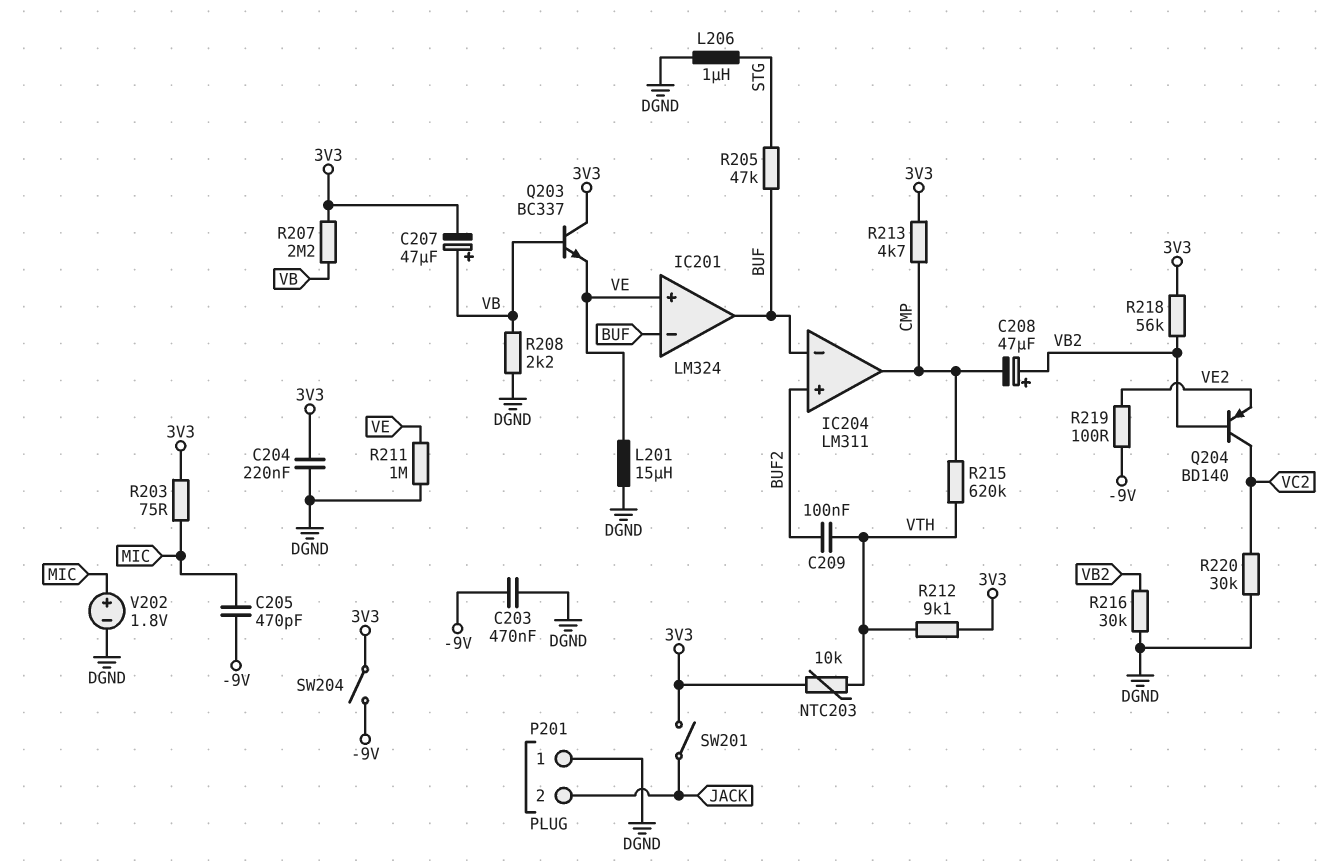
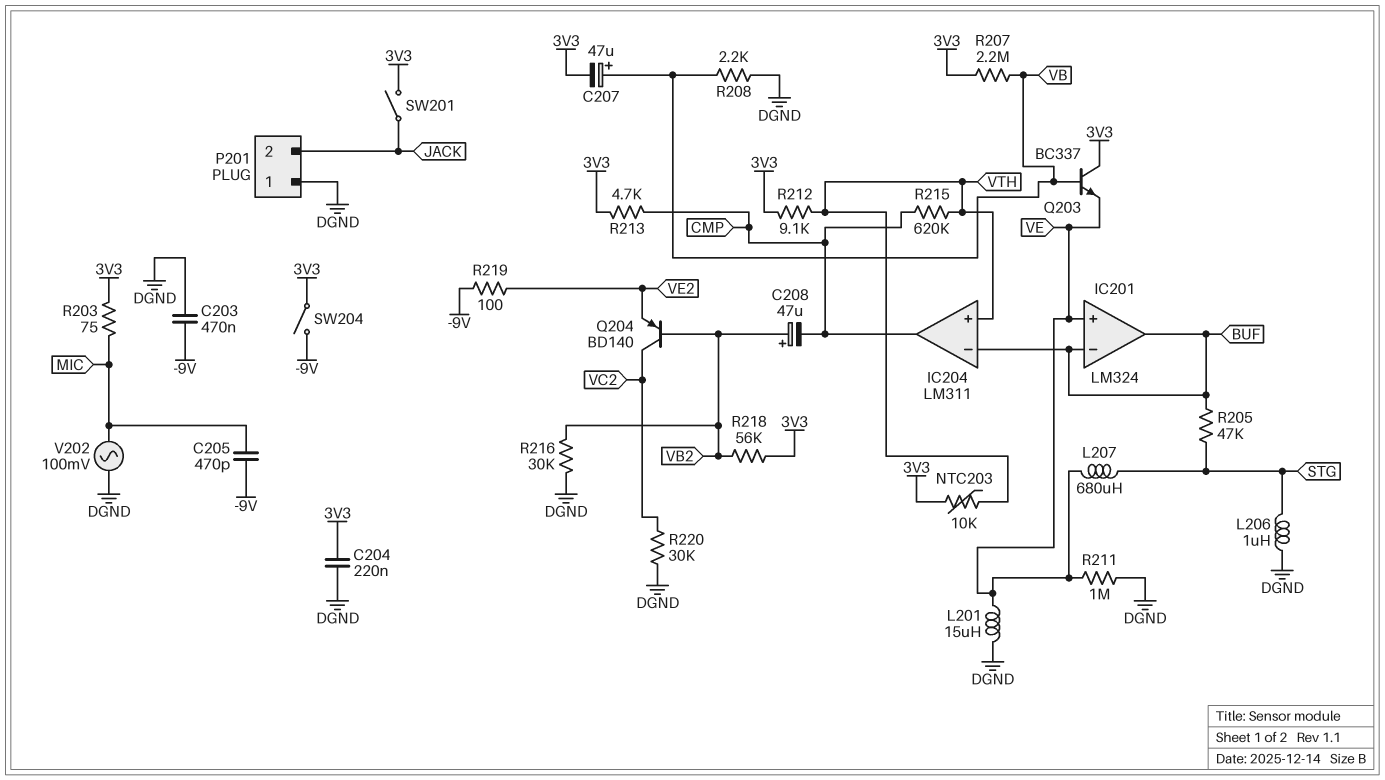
C209: 100nF (BUF2, VTH) -> none
IC204 pin in+: BUF2 -> VTH
L207: none -> 680uH (STG, VE)
V202: 1.8V (plus MIC, minus DGND) -> AC 100mV (DGND, MIC)

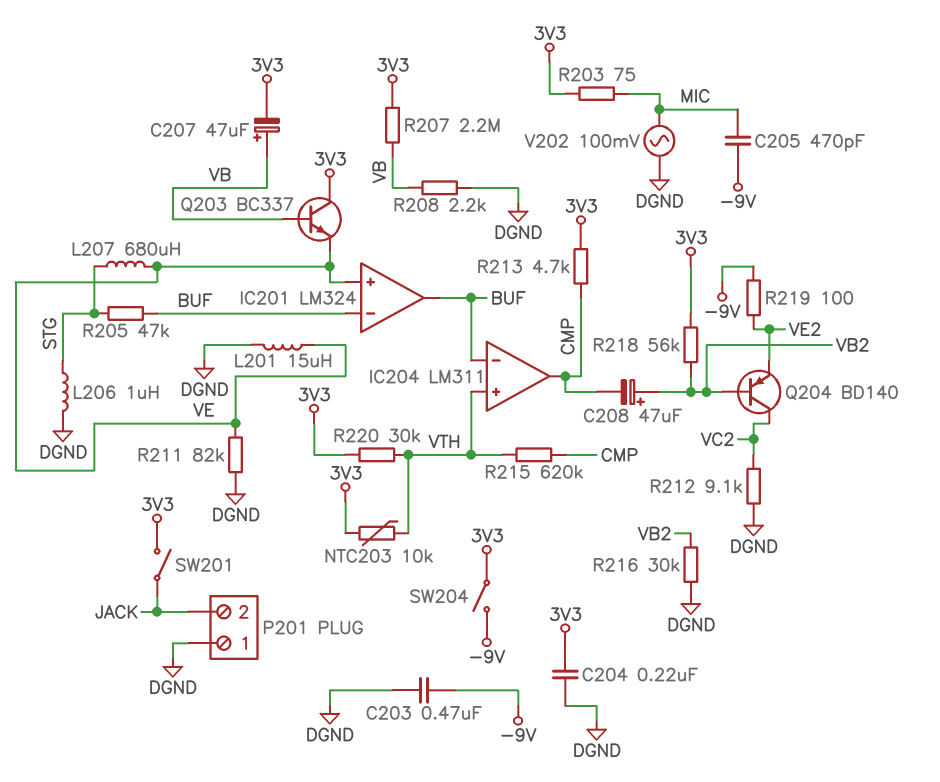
R211: 1M (DGND, VE) -> 82k (DGND, VE)
R212: 9.1k (3V3, VTH) -> 9.1k (DGND, VC2)
R220: 30k (DGND, VC2) -> 30k (3V3, VTH)

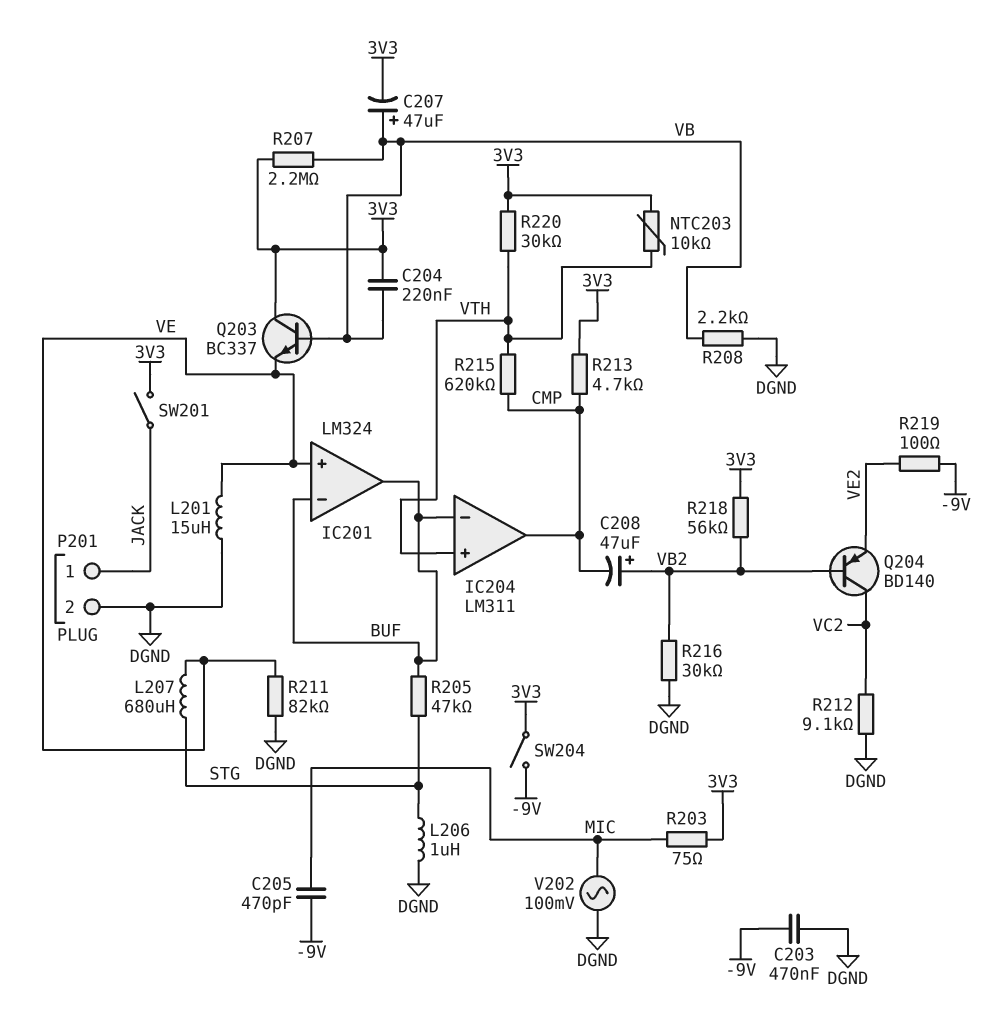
C204: 220nF (3V3, DGND) -> 220nF (3V3, VB)
P201 pin 1: DGND -> JACK
P201 pin 2: JACK -> DGND

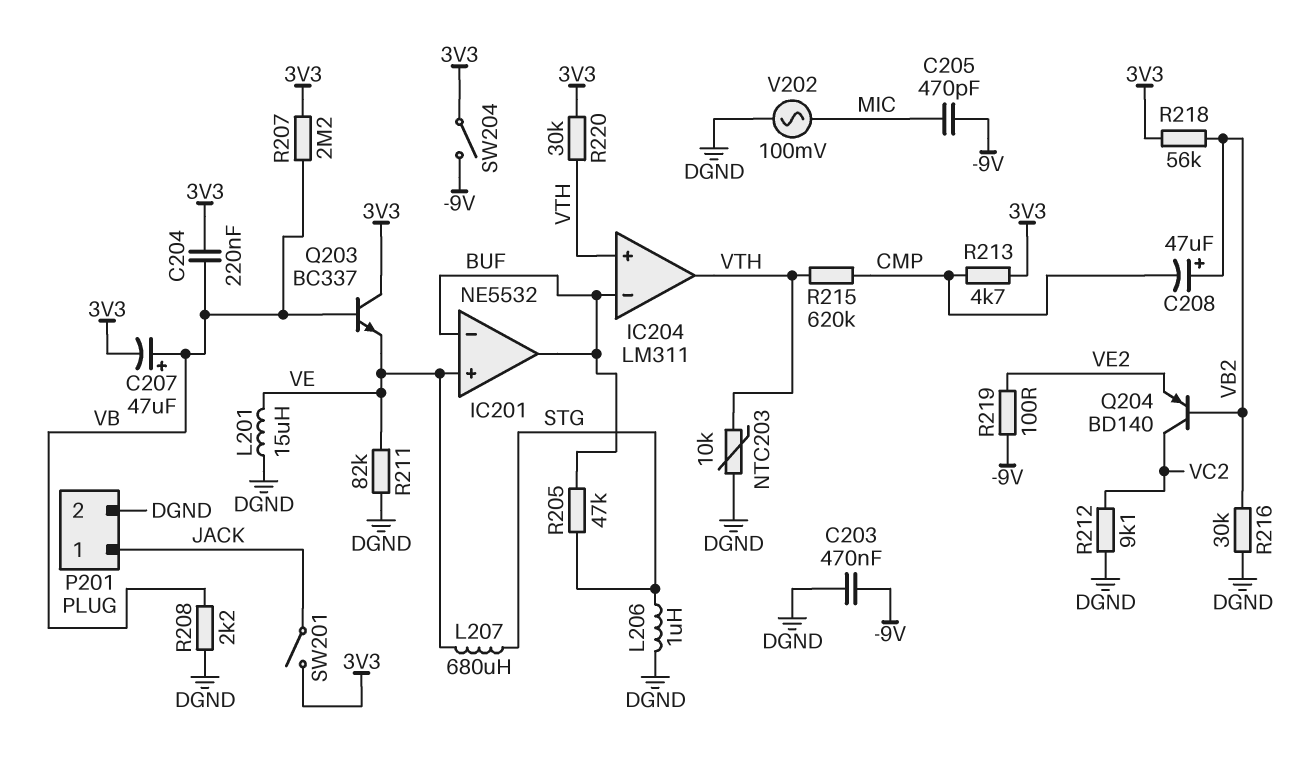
IC201: LM324 -> NE5532
IC204 pin out: CMP -> VTH
NTC203: 10k (3V3, VTH) -> 10k (DGND, VTH)
R203: 75 (3V3, MIC) -> none

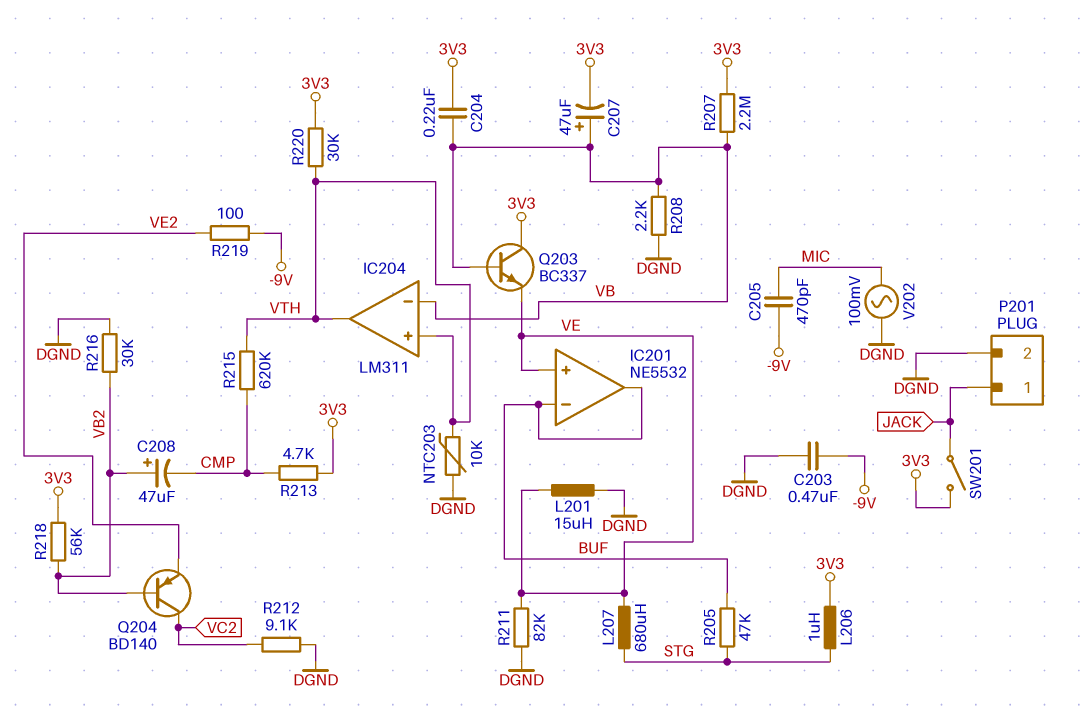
IC204 pin in-: BUF -> VB
L206: 1uH (DGND, STG) -> 1uH (3V3, STG)
SW204: switch (-9V, 3V3) -> none

